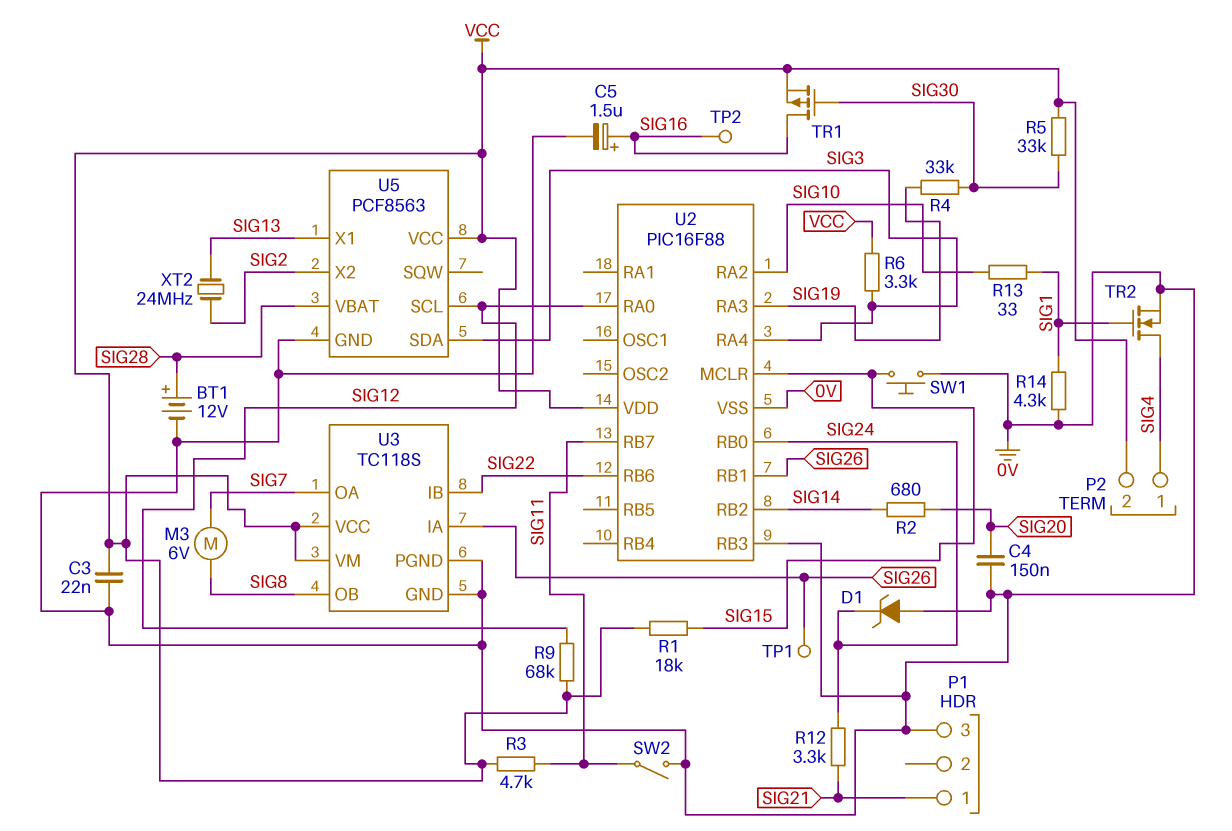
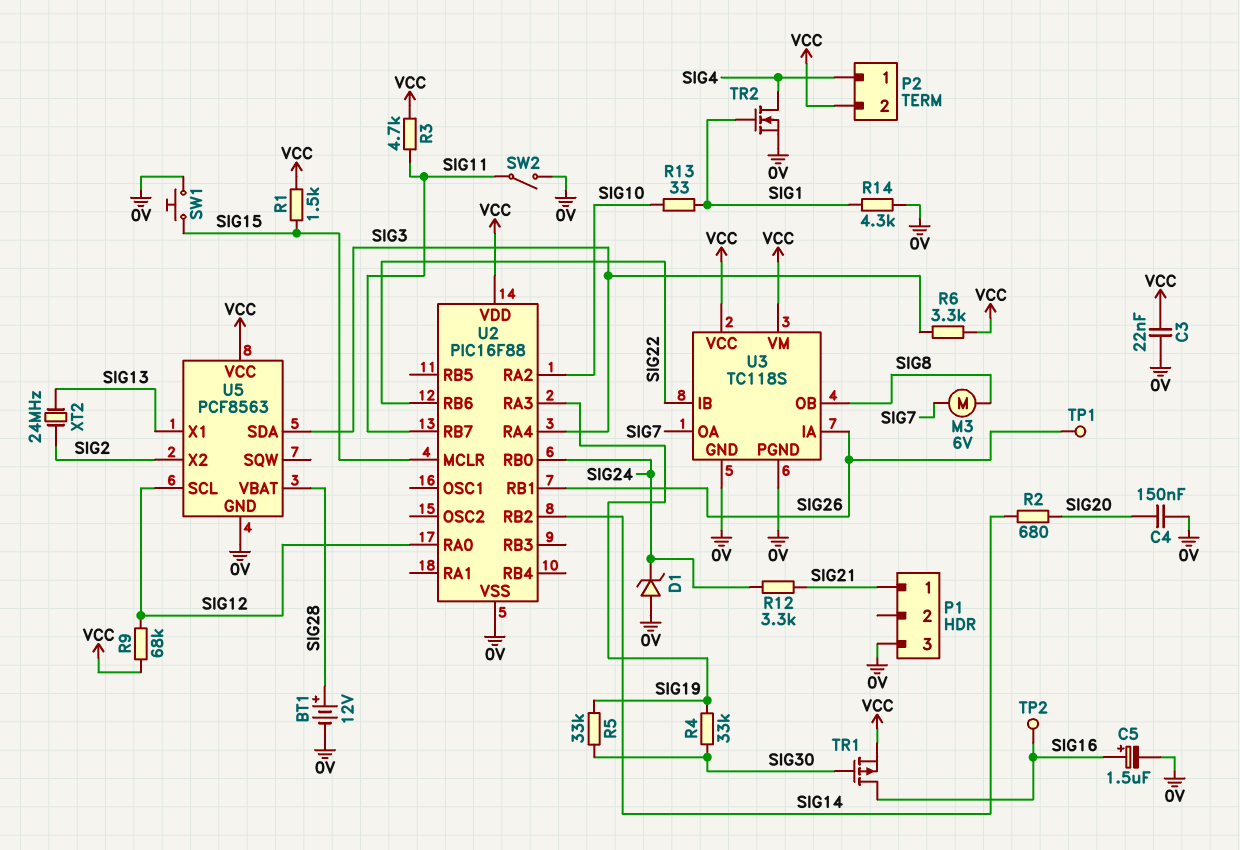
R1: 18k (SIG15, VCC) -> 1.5k (SIG15, VCC)
R5: 33k (SIG30, VCC) -> 33k (SIG19, SIG30)
U2 pin RB3: 0V -> none

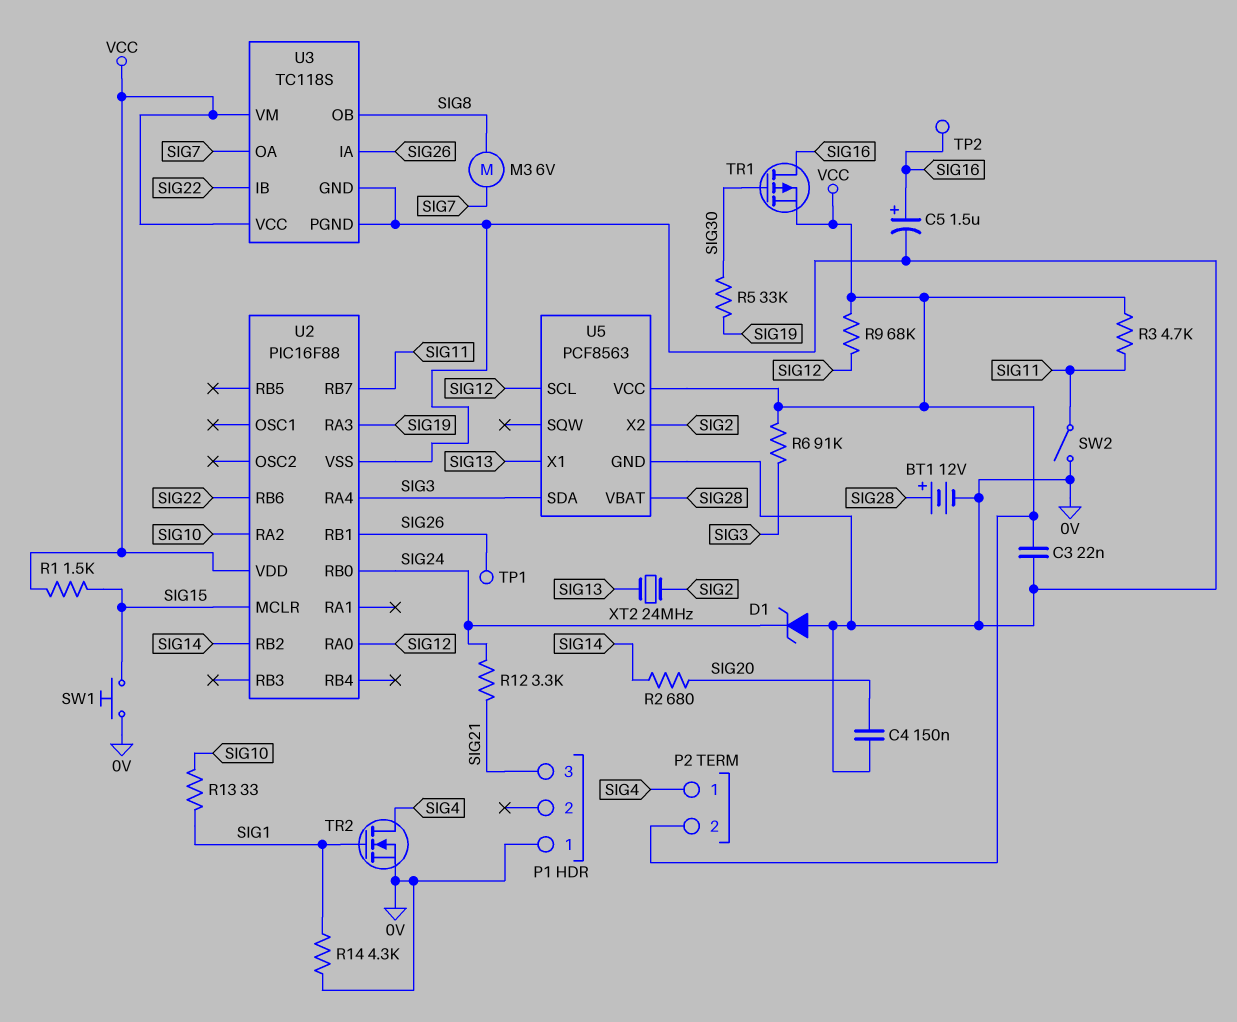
P1 pin 1: SIG21 -> 0V
P1 pin 3: 0V -> SIG21
R4: 33k (SIG19, SIG30) -> none
R6: 3.3k (SIG3, VCC) -> 91k (SIG3, VCC)

